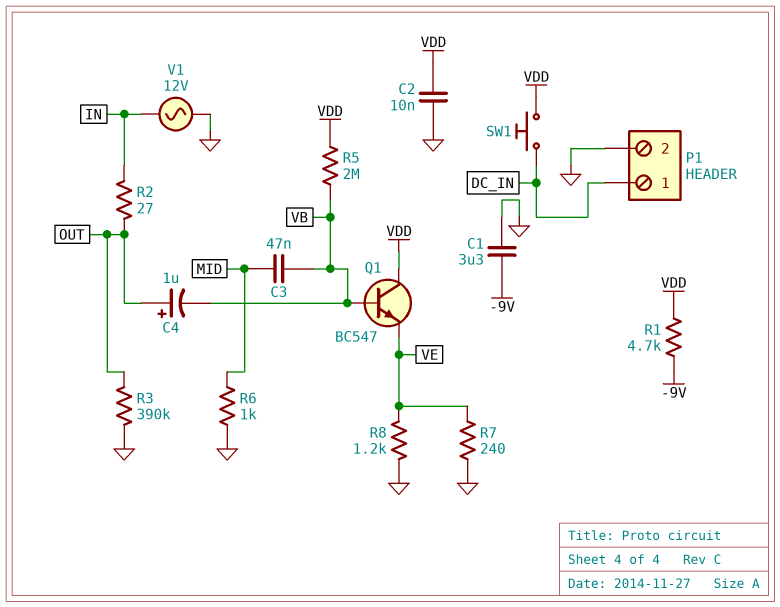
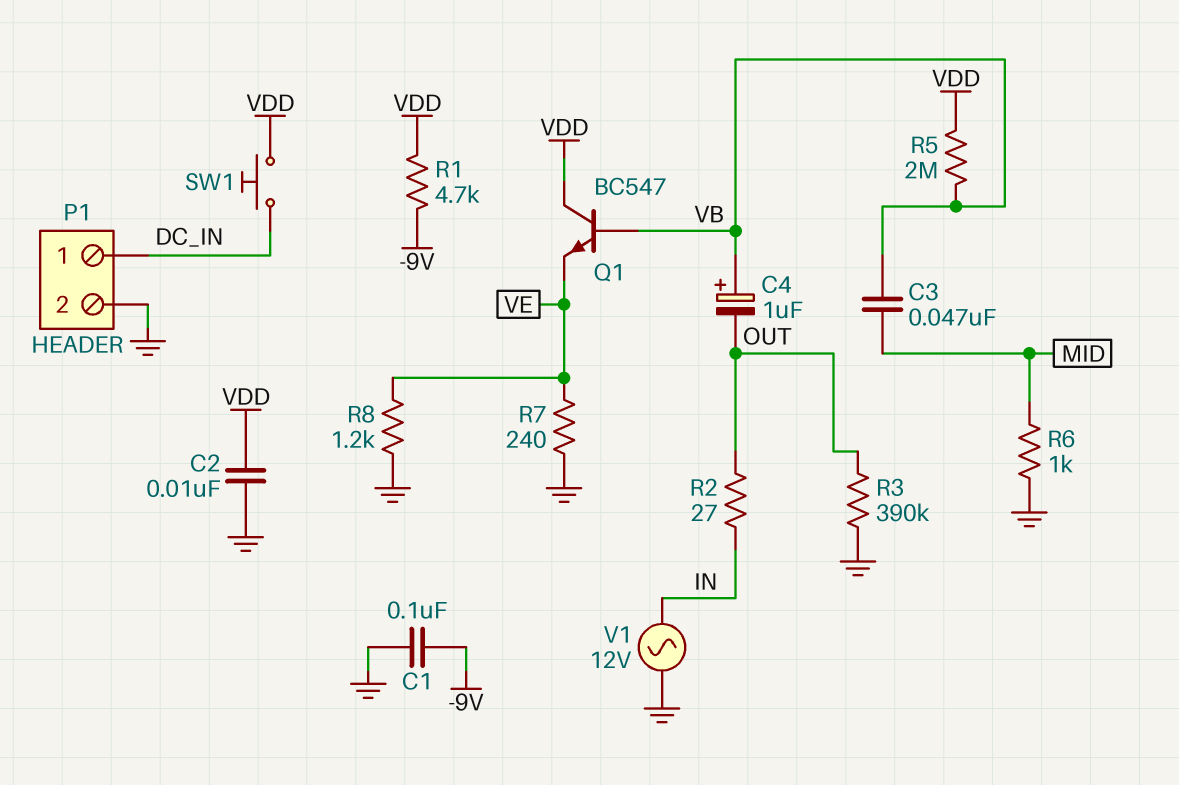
C1: 3.3uF (-9V, GND) -> 100nF (-9V, GND)
C4: 1uF (plus OUT, minus VB) -> 1uF (plus VB, minus OUT)

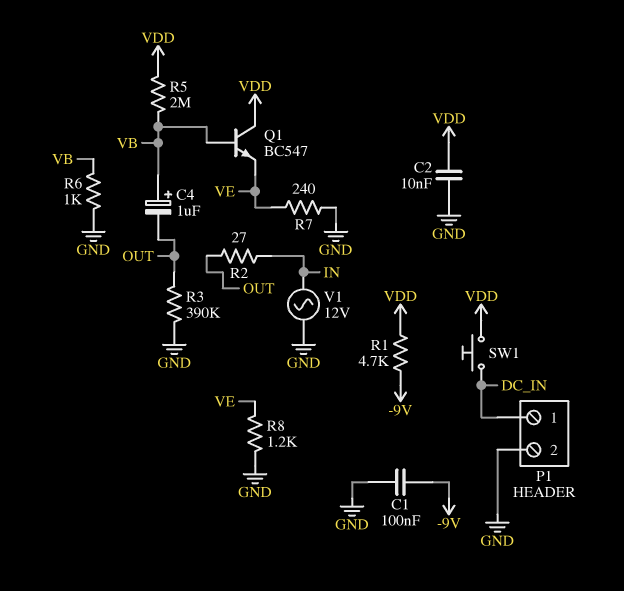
C3: 47nF (MID, VB) -> none
R6: 1k (GND, MID) -> 1k (GND, VB)

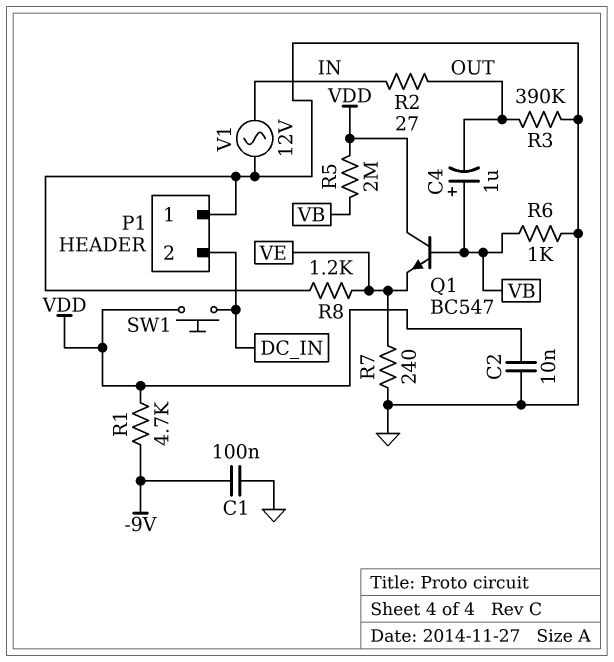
P1 pin 1: DC_IN -> GND
P1 pin 2: GND -> DC_IN

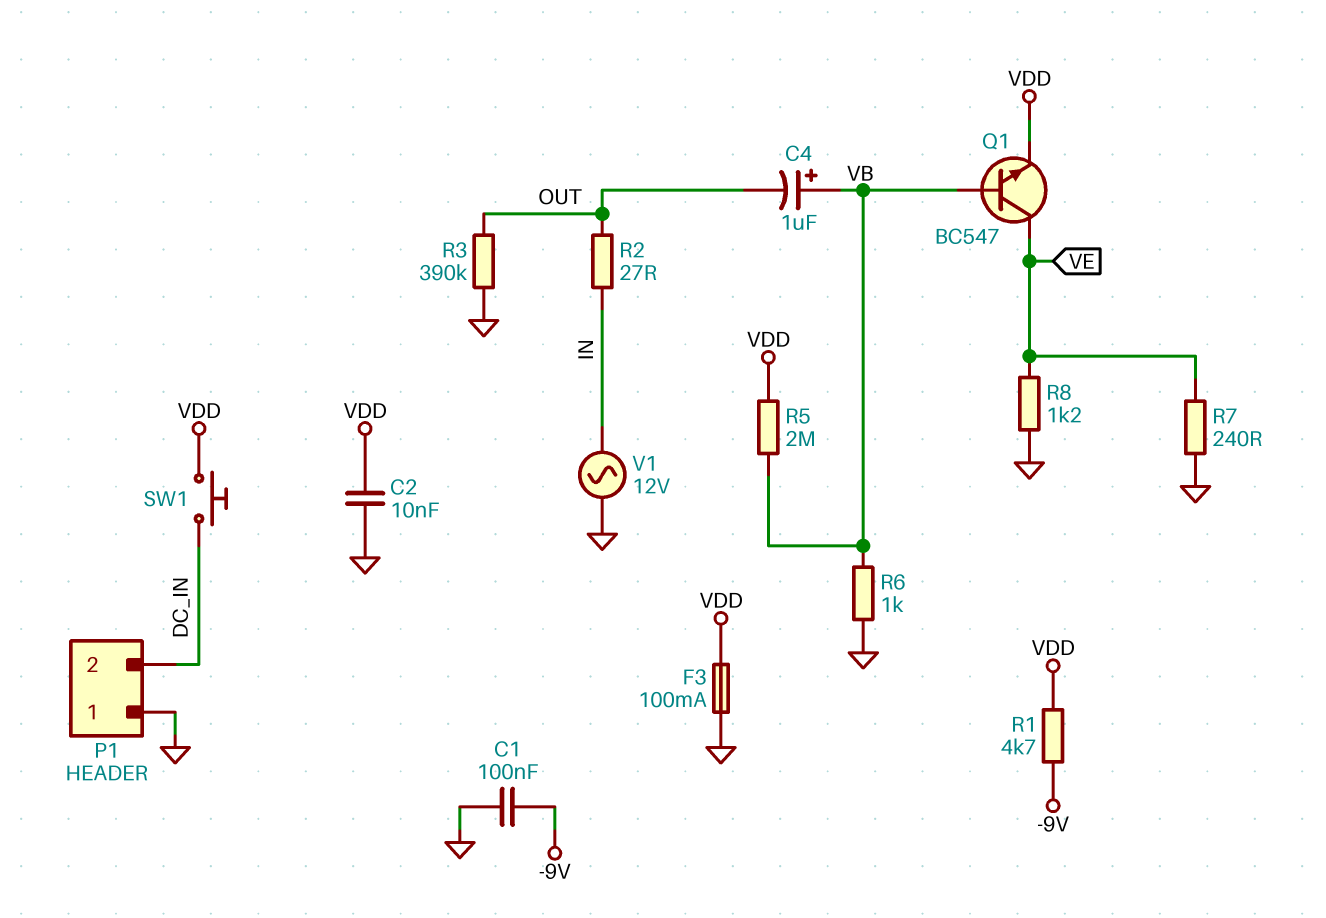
F3: none -> 100mA (GND, VDD)
Q1: NPN BC547 (B VB, C VDD, E VE) -> NPN BC547 (B VB, C VE, E VDD)

